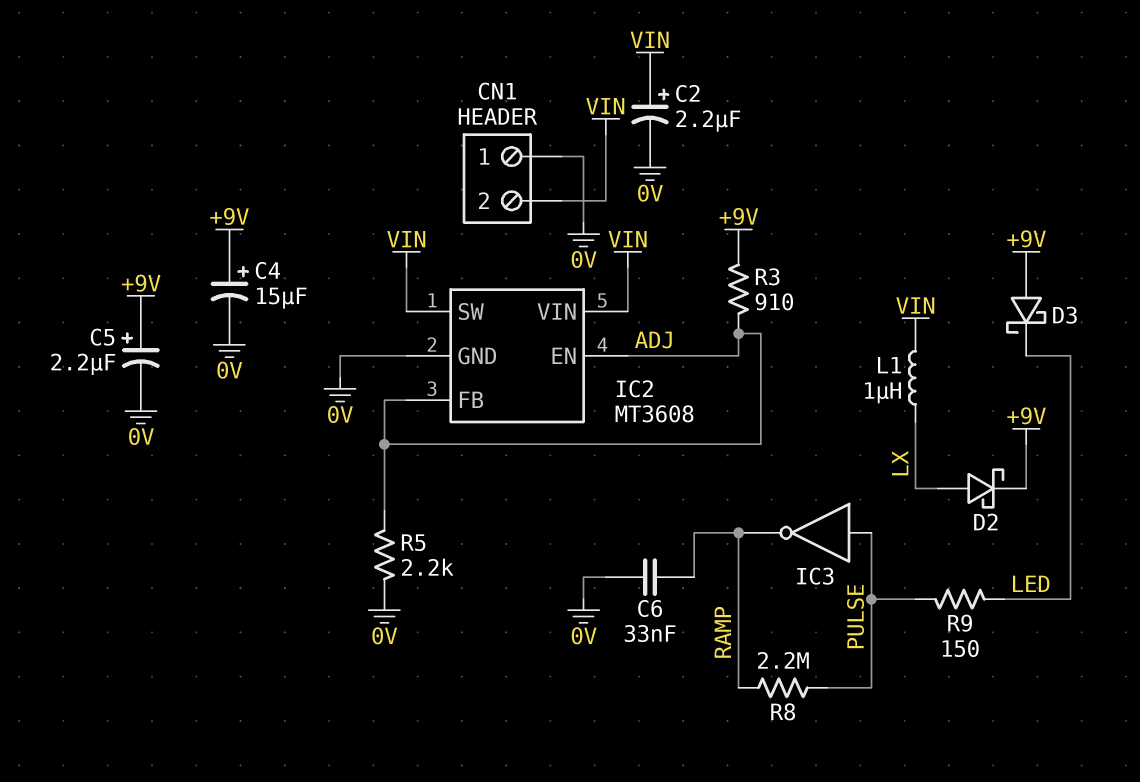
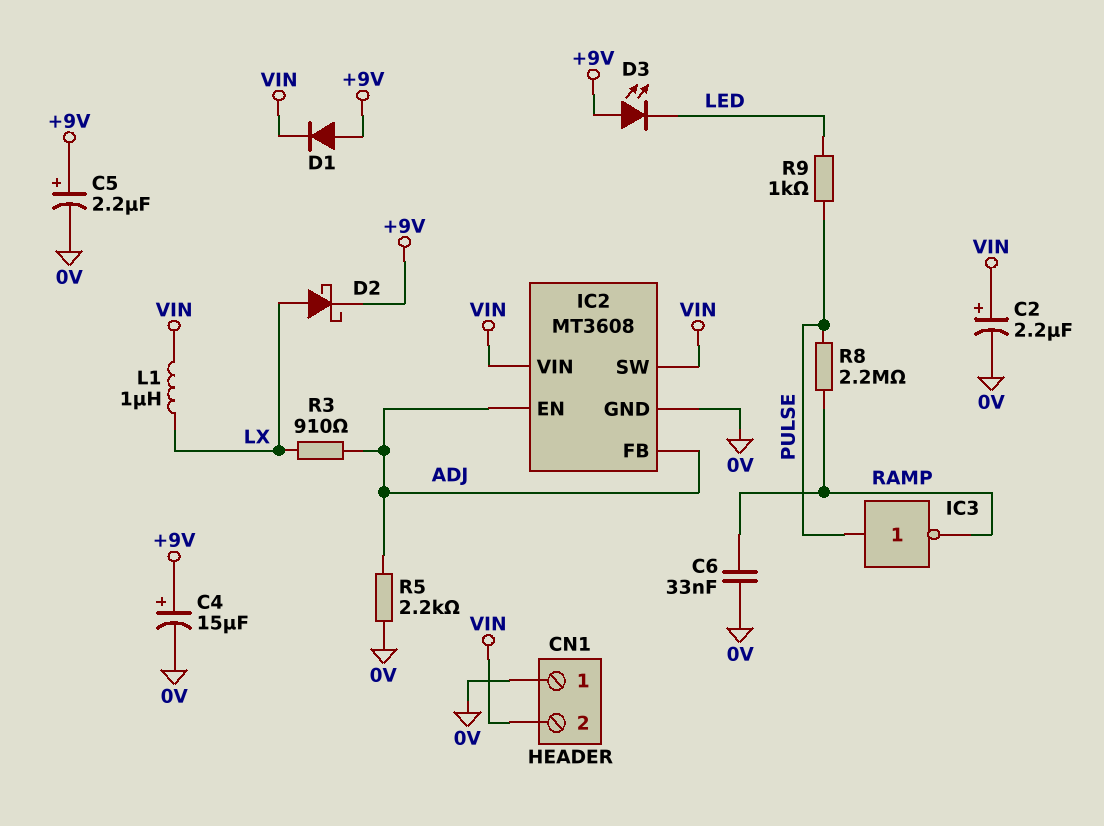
D1: none -> diode (A +9V, K VIN)
D3: schottky (A +9V, K LED) -> LED (A +9V, K LED)
R3: 910 (+9V, ADJ) -> 910 (ADJ, LX)
R9: 150 (LED, PULSE) -> 1k (LED, PULSE)

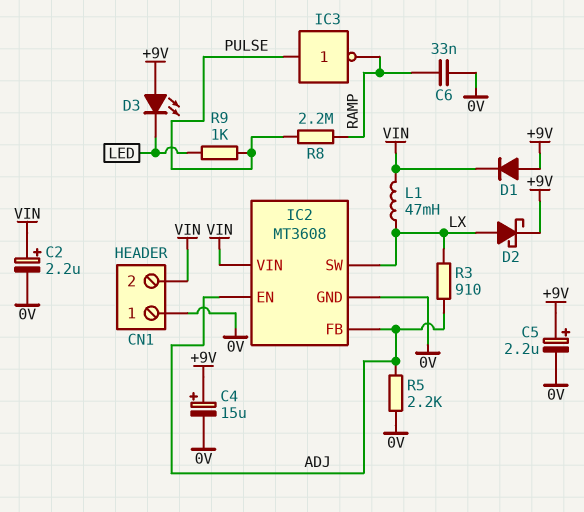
IC2 pin SW: VIN -> LX
L1: 1uH (LX, VIN) -> 47mH (LX, VIN)

